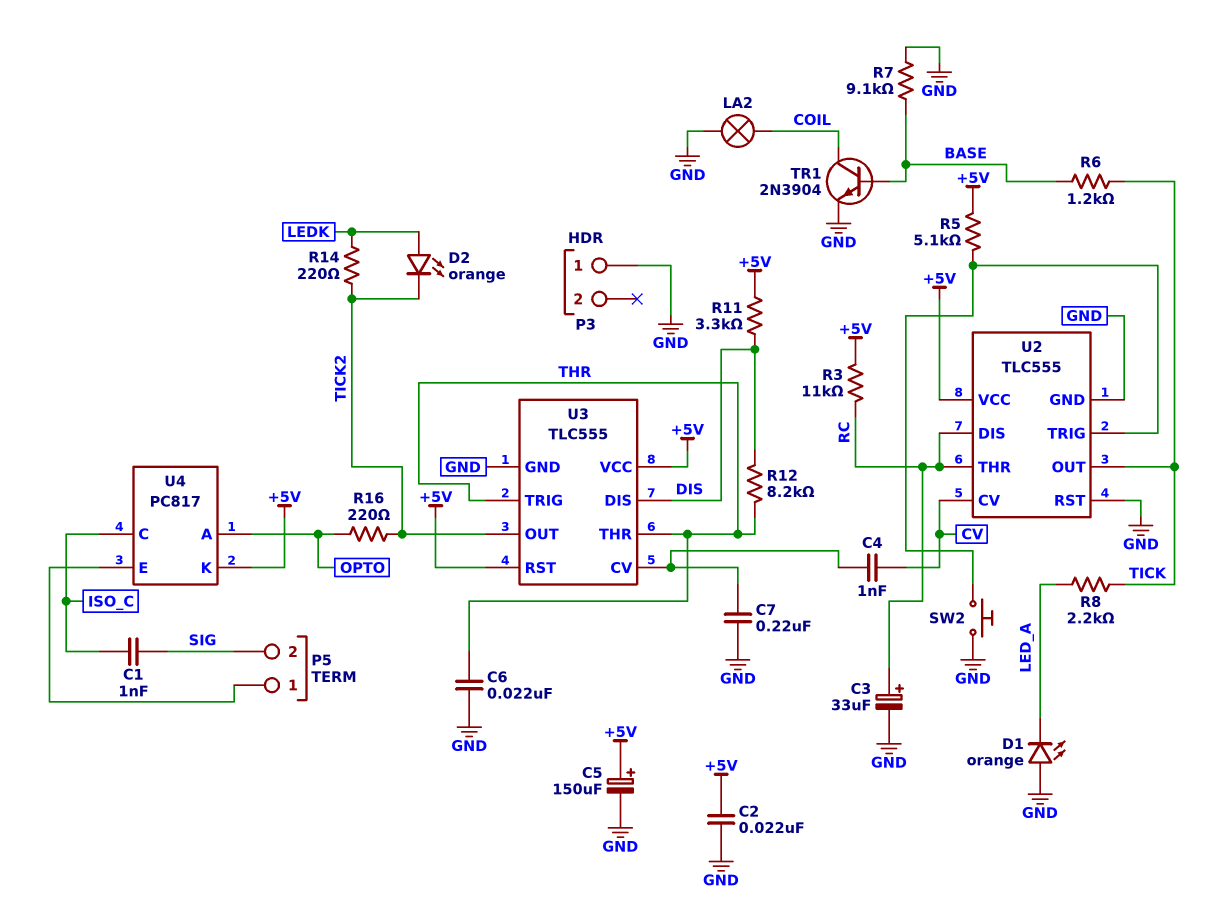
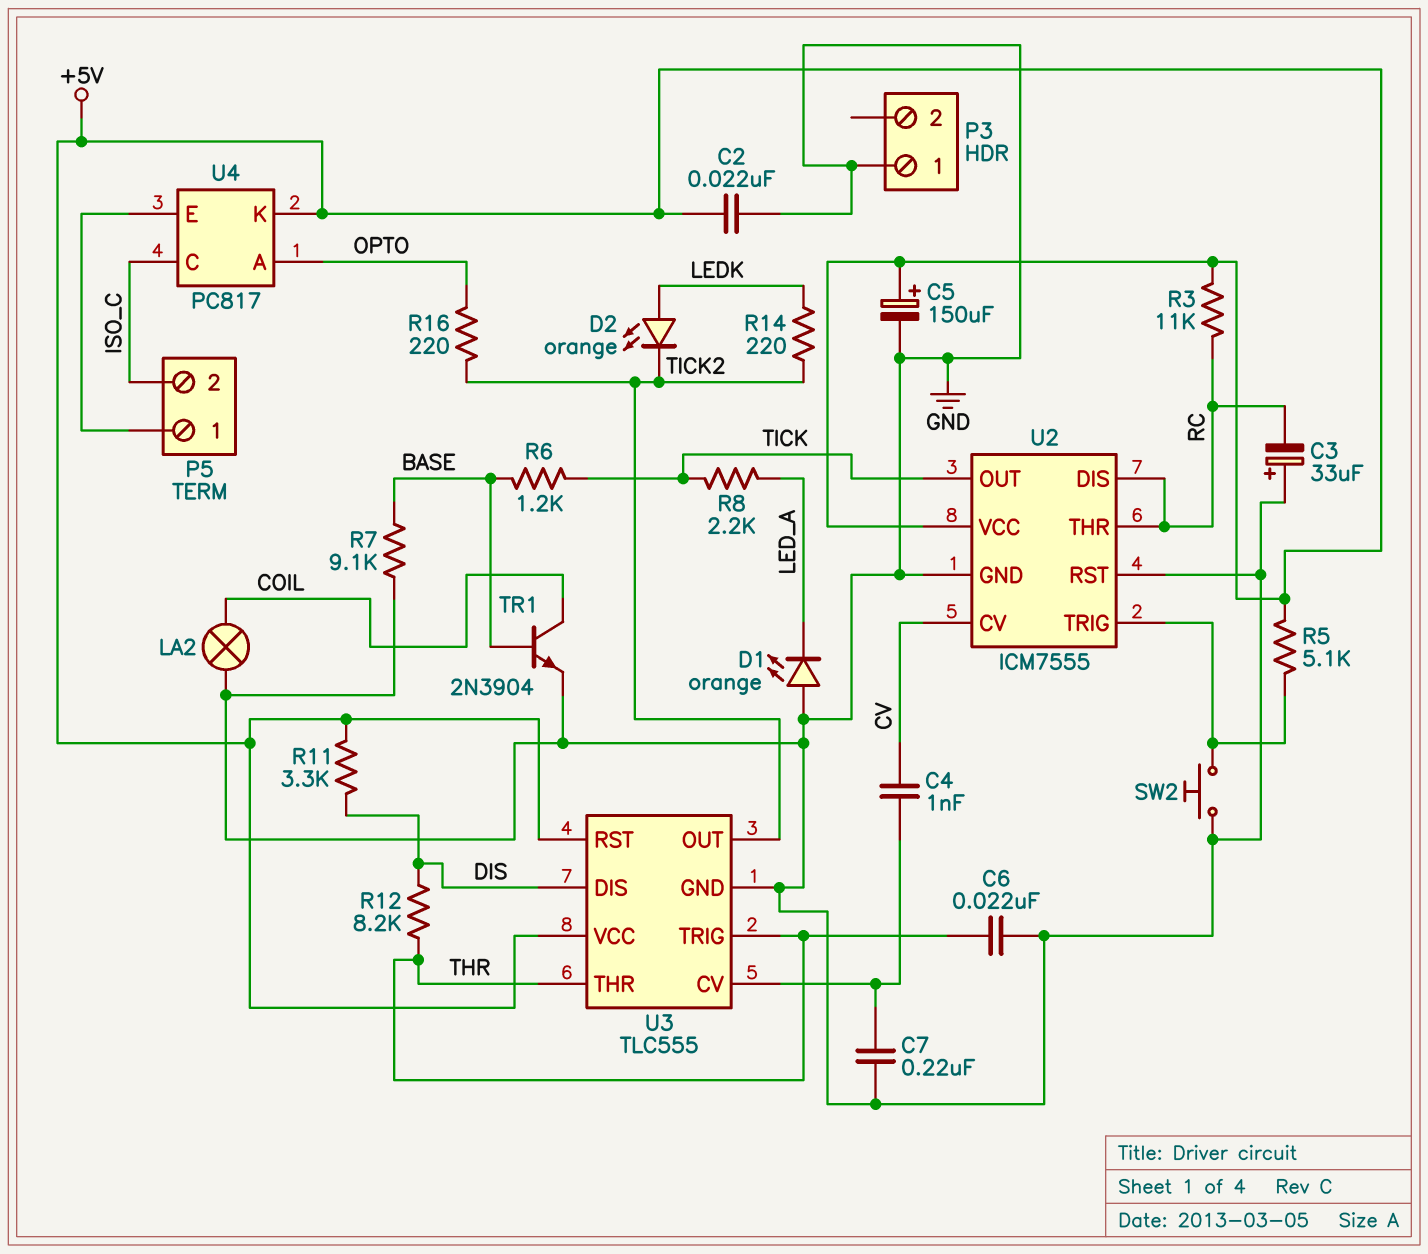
C1: 1nF (ISO_C, SIG) -> none
C3: 33uF (plus RC, minus GND) -> 33uF (plus GND, minus RC)
P5 pin 2: SIG -> ISO_C
U2: TLC555 -> ICM7555

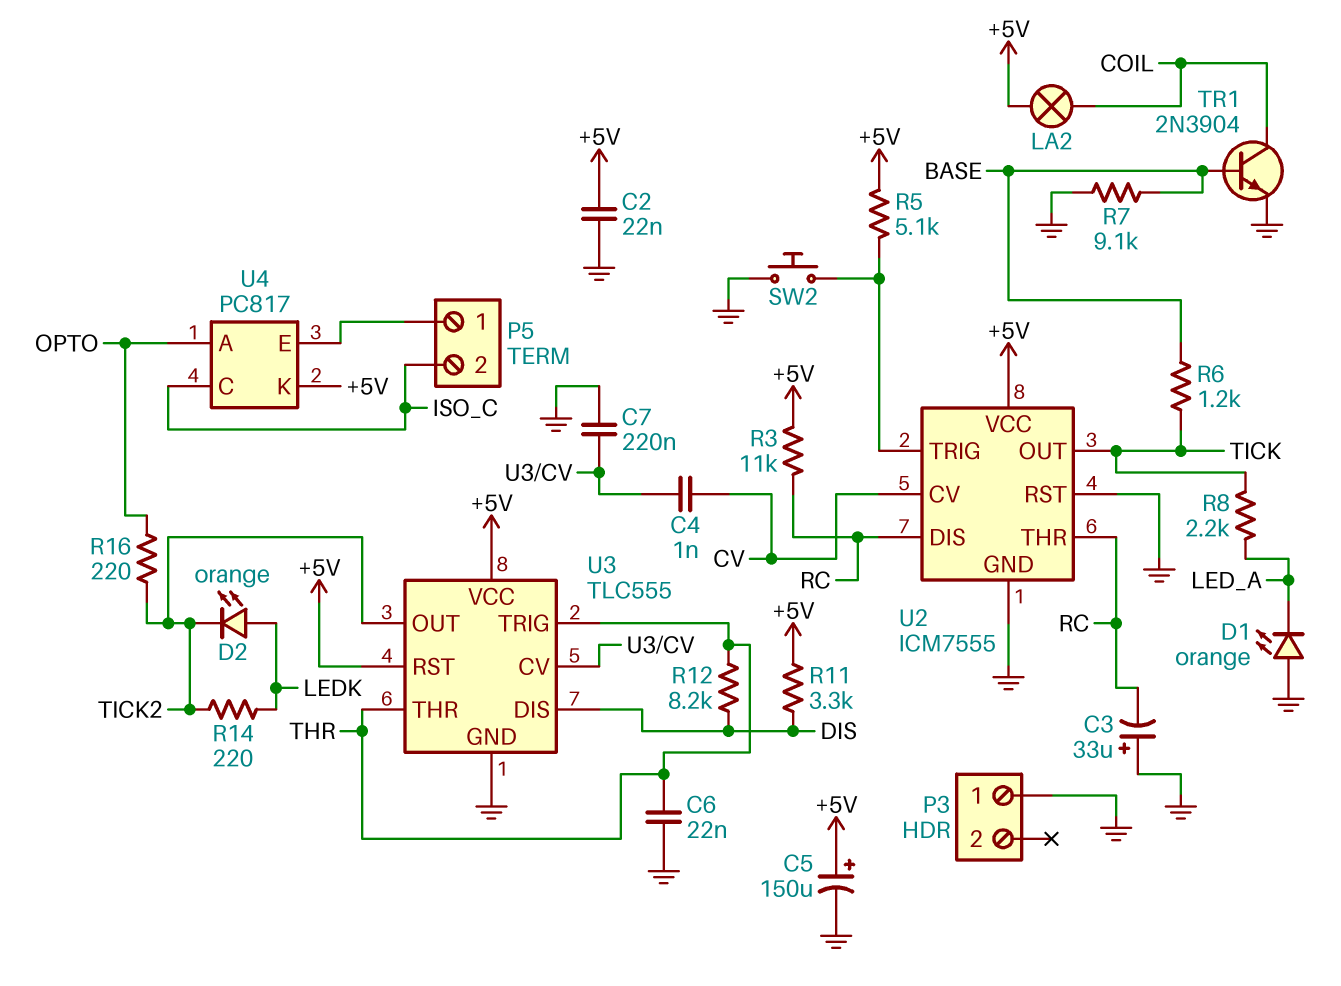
LA2: lamp (COIL, GND) -> lamp (+5V, COIL)

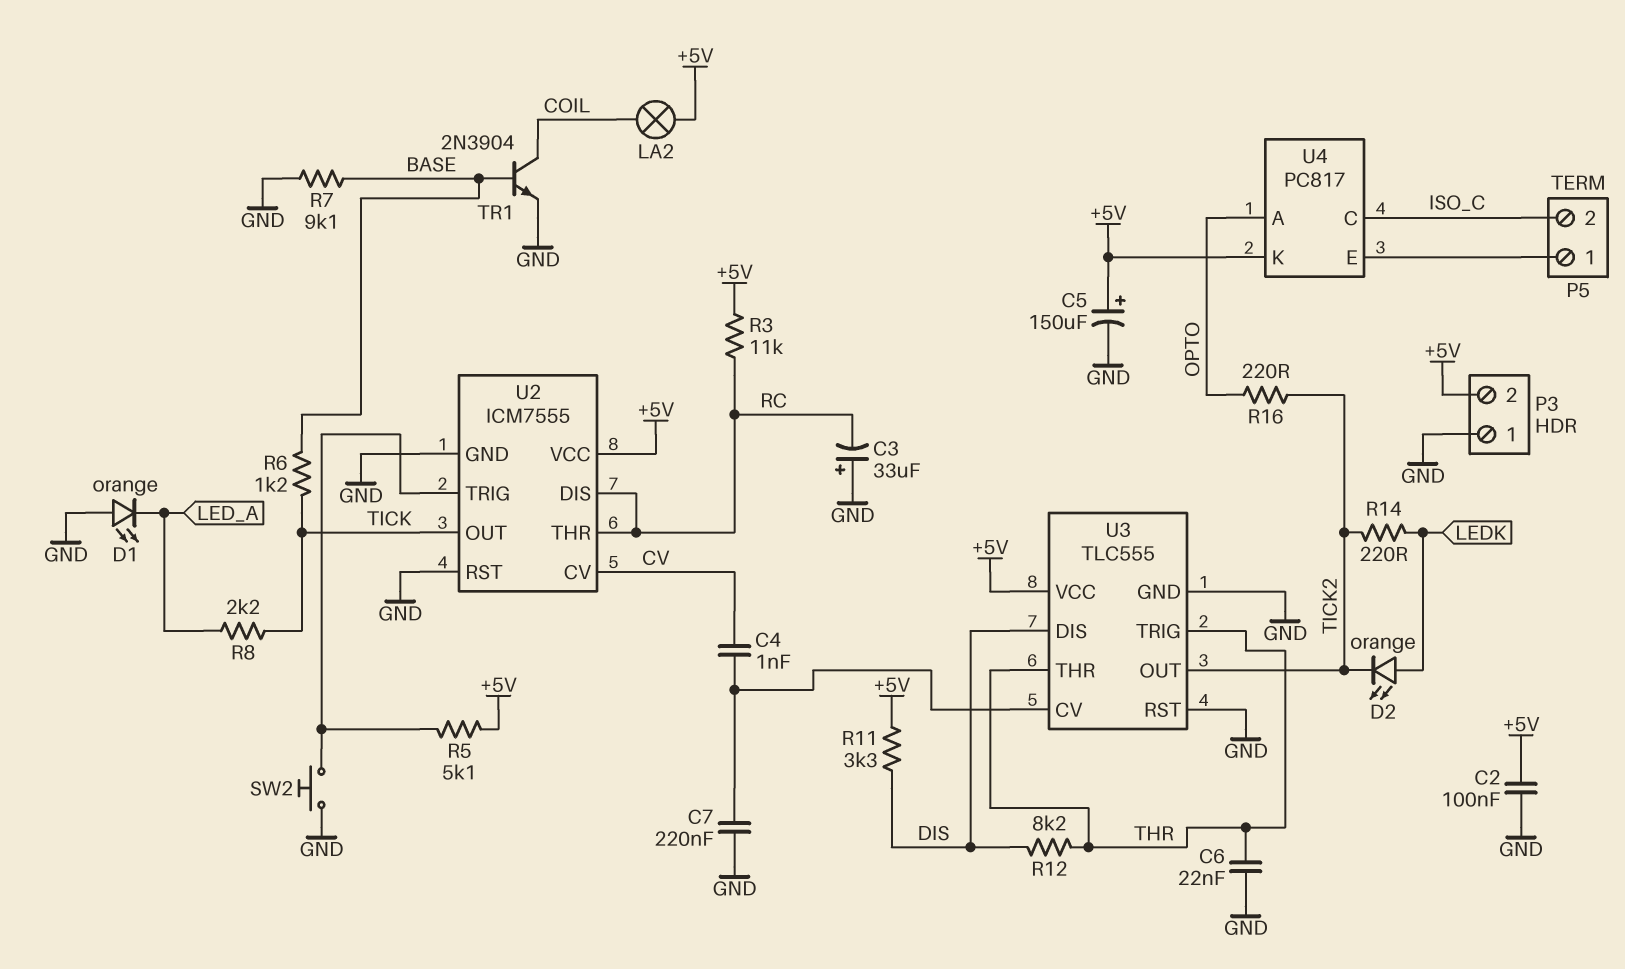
C2: 22nF (+5V, GND) -> 100nF (+5V, GND)
P3 pin 2: none -> +5V
U3 pin RST: +5V -> GND

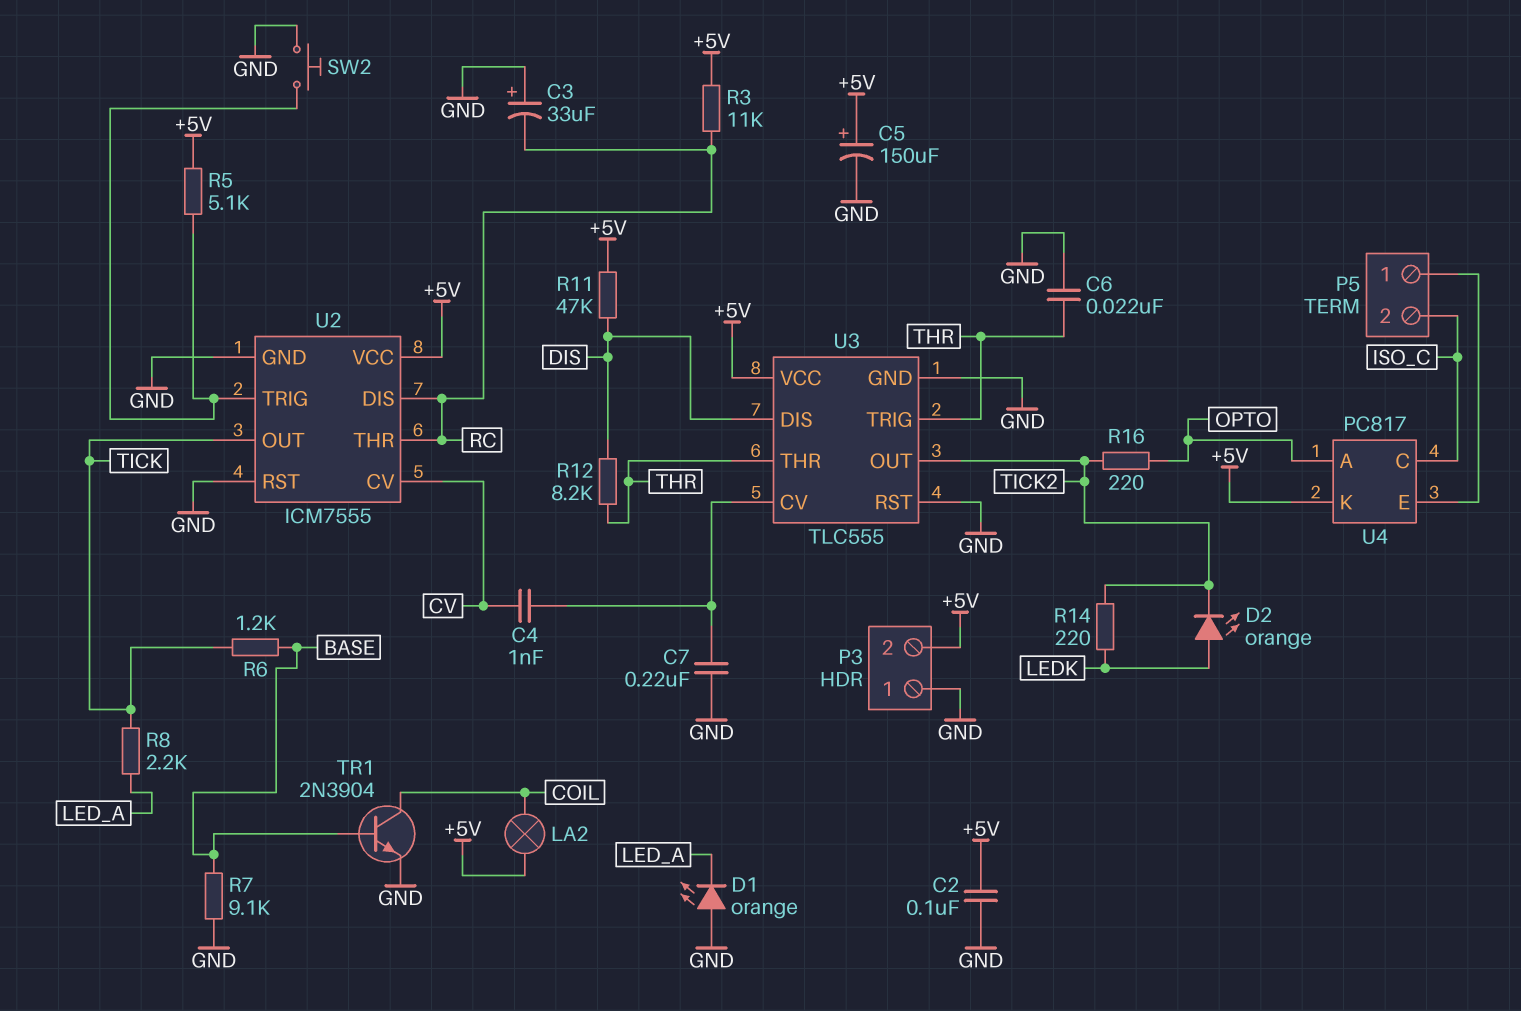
R11: 3.3k (+5V, DIS) -> 47k (+5V, DIS)

